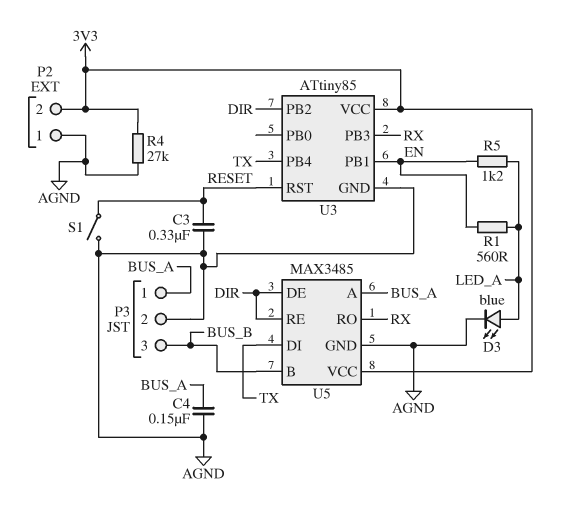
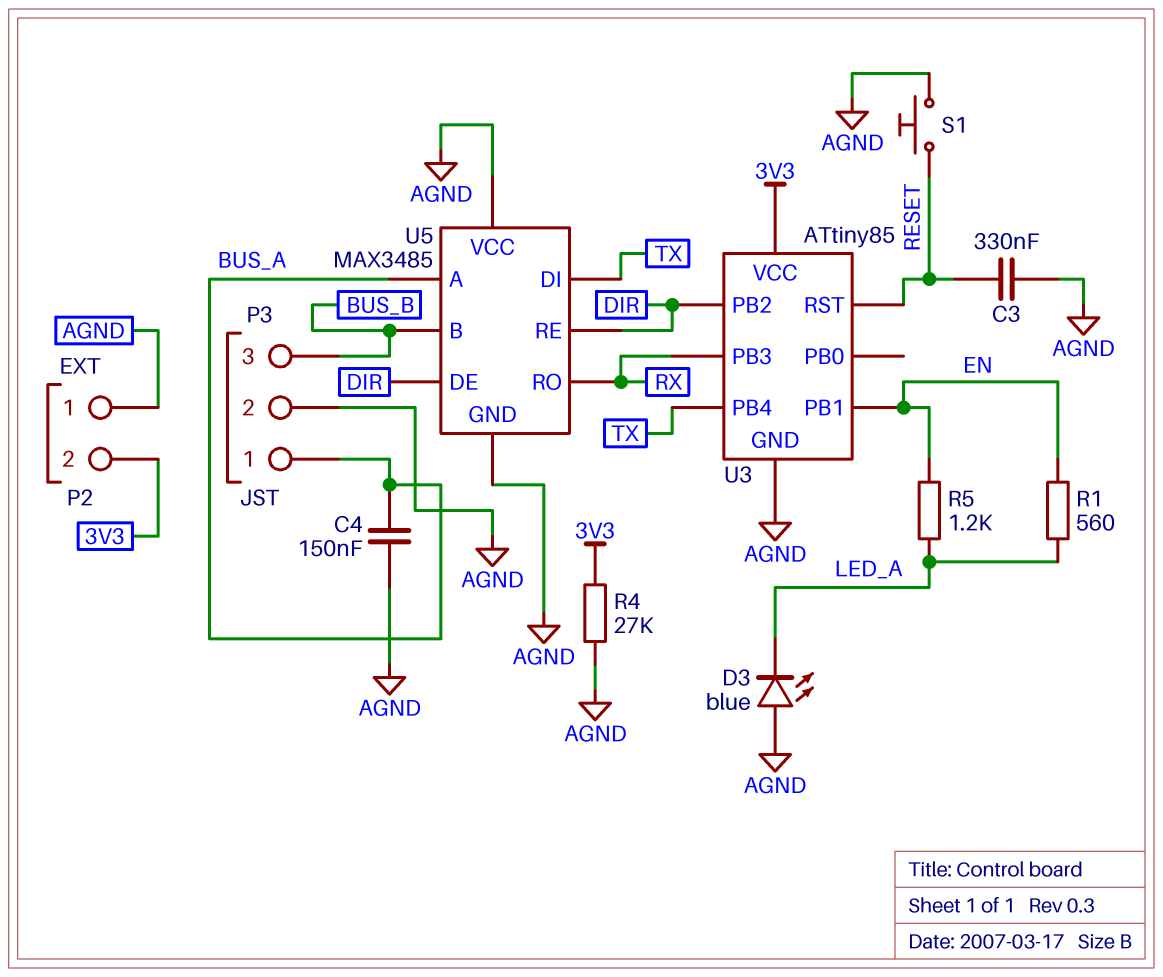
D3: LED blue (A LED_A, K AGND) -> LED blue (A AGND, K LED_A)
S1: switch (AGND, RESET) -> button (AGND, RESET)
U5 pin VCC: 3V3 -> AGND

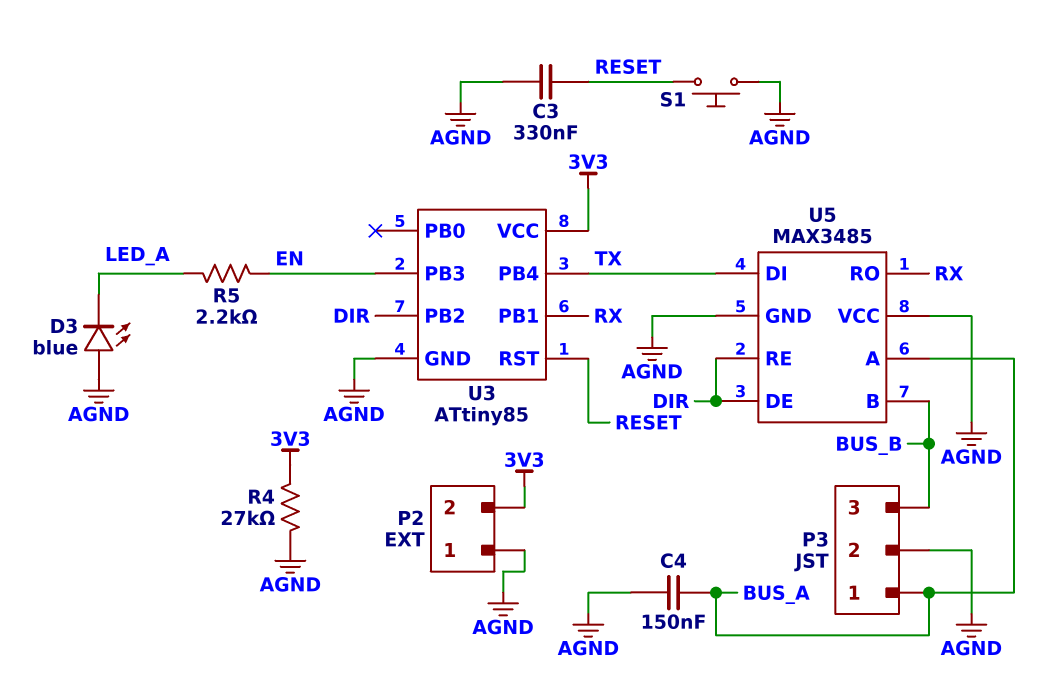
R1: 560 (EN, LED_A) -> none
R5: 1.2k (EN, LED_A) -> 2.2k (EN, LED_A)
U3 pin PB1: EN -> RX
U3 pin PB3: RX -> EN

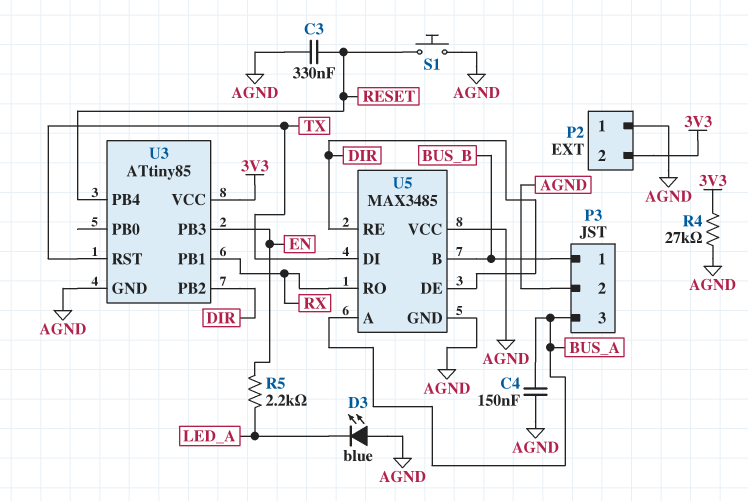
P3 pin 1: BUS_A -> BUS_B
P3 pin 3: BUS_B -> BUS_A
U3 pin PB4: TX -> RESET
U3 pin RST: RESET -> TX

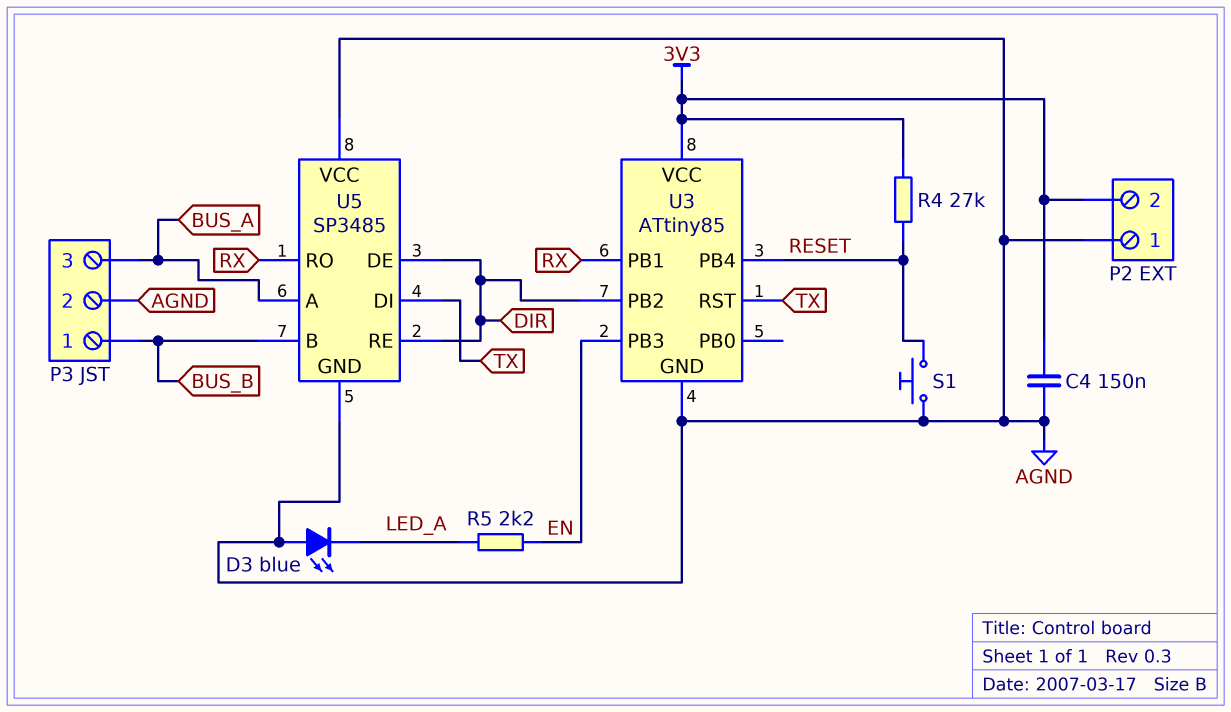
C3: 330nF (AGND, RESET) -> none
C4: 150nF (AGND, BUS_A) -> 150nF (3V3, AGND)
R4: 27k (3V3, AGND) -> 27k (3V3, RESET)
U5: MAX3485 -> SP3485

